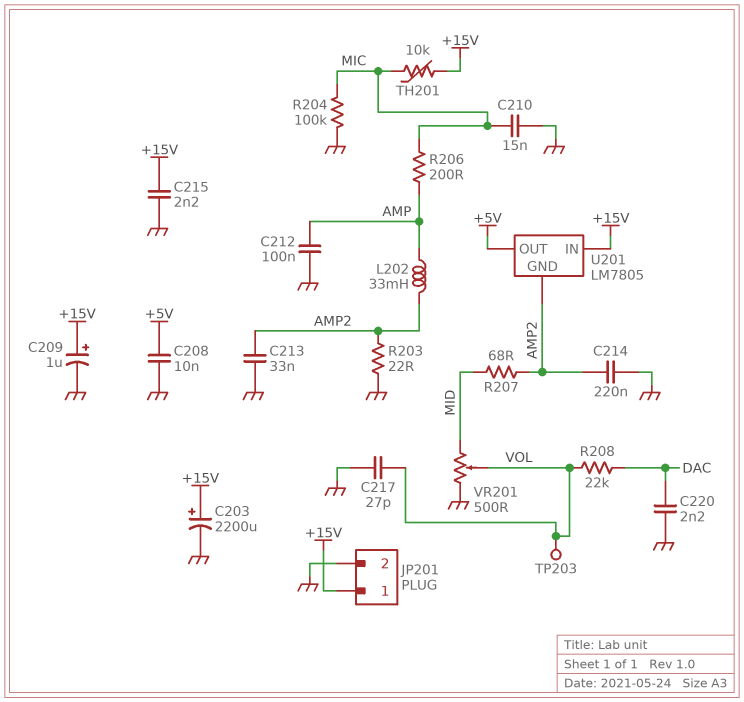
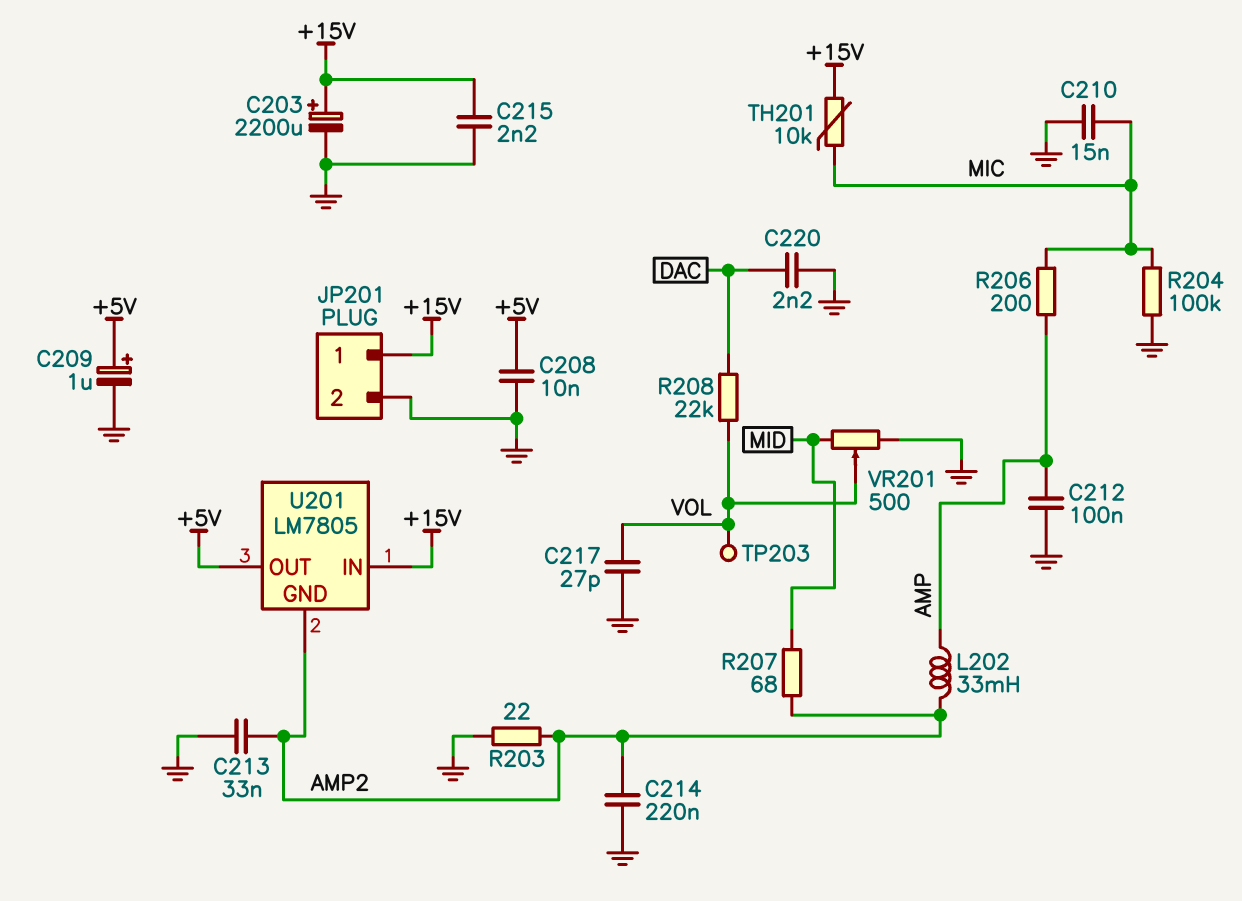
C209: 1uF (plus +15V, minus GND) -> 1uF (plus +5V, minus GND)

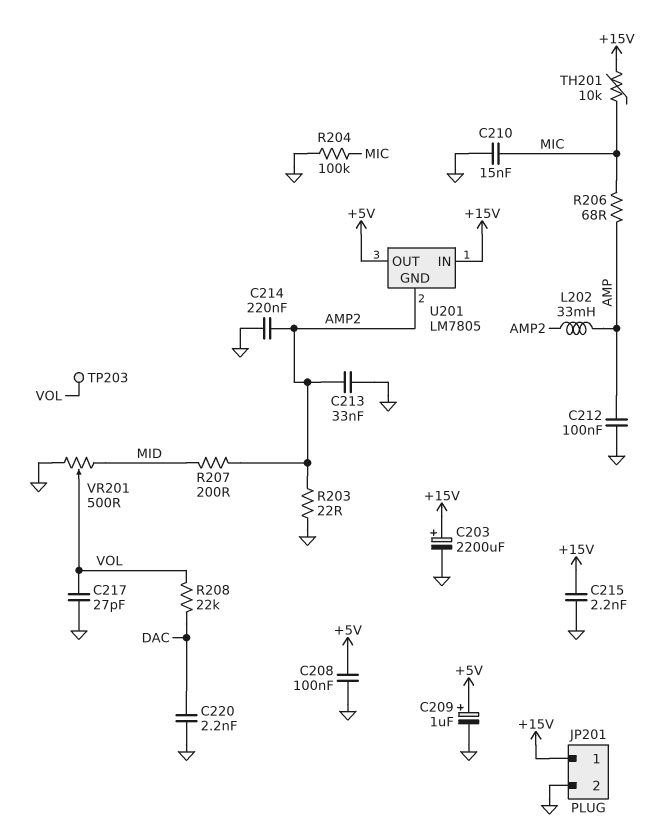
C208: 10nF (+5V, GND) -> 100nF (+5V, GND)
R206: 200 (AMP, MIC) -> 68 (AMP, MIC)
R207: 68 (AMP2, MID) -> 200 (AMP2, MID)

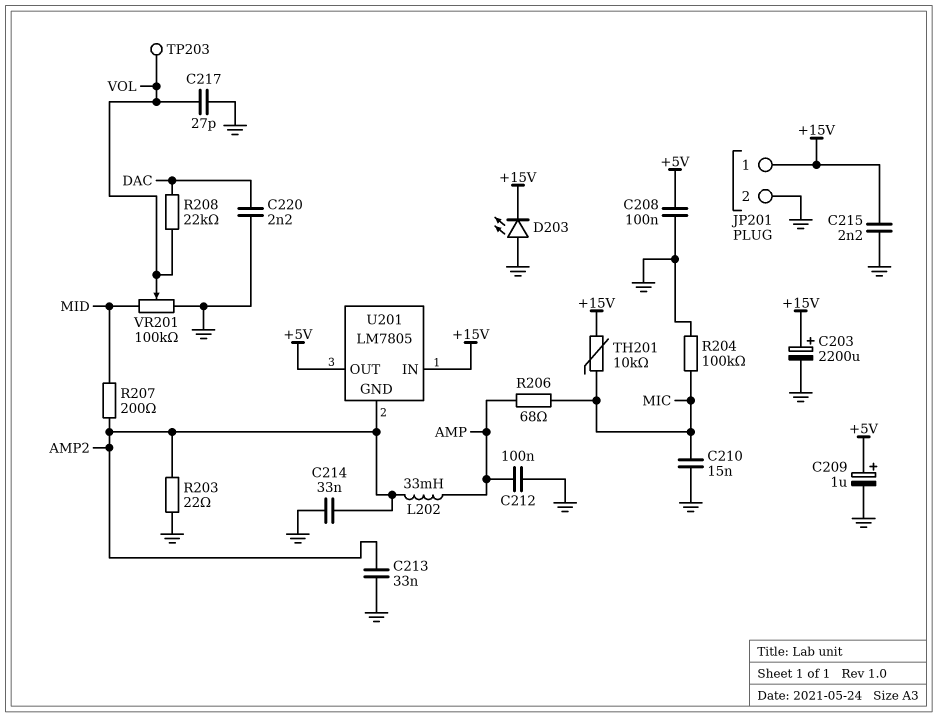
C214: 220nF (AMP2, GND) -> 33nF (AMP2, GND)
D203: none -> LED (A GND, K +15V)
VR201: 500 (GND, MID, wiper VOL) -> 100k (GND, MID, wiper VOL)

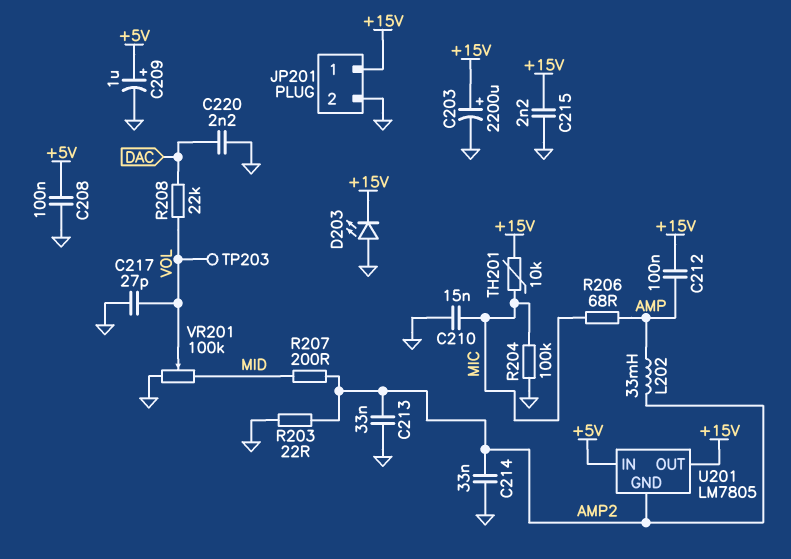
C212: 100nF (AMP, GND) -> 100nF (+15V, AMP)
U201 pin IN: +15V -> +5V
U201 pin OUT: +5V -> +15V

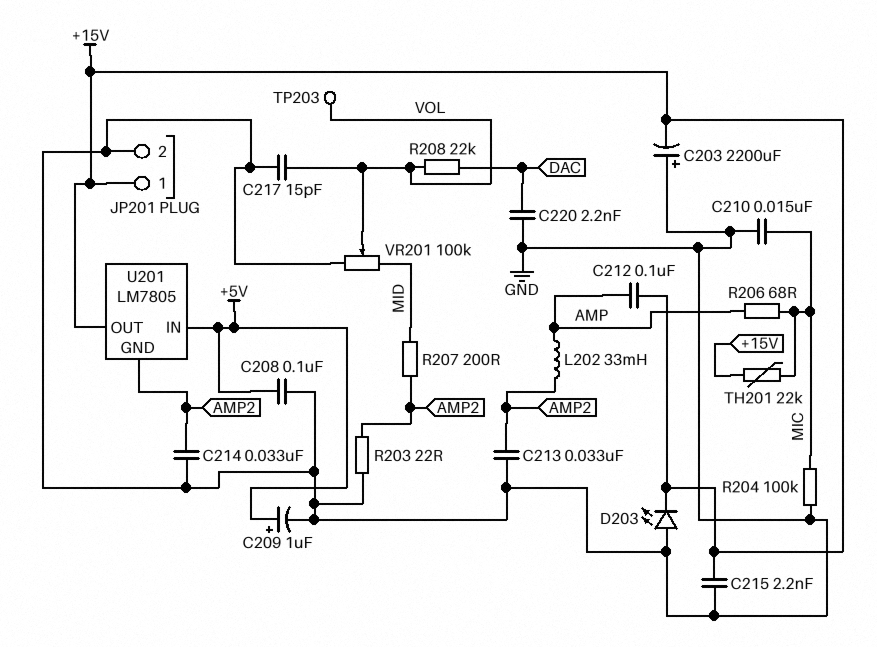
C203: 2200uF (plus +15V, minus GND) -> 2200uF (plus GND, minus +15V)
C217: 27pF (GND, VOL) -> 15pF (GND, VOL)
TH201: 10k (+15V, MIC) -> 22k (+15V, MIC)

